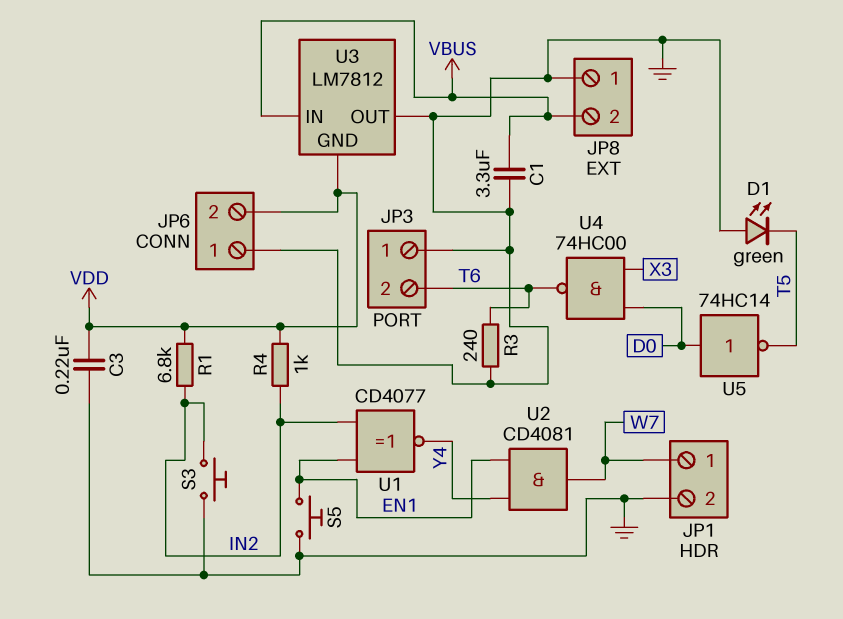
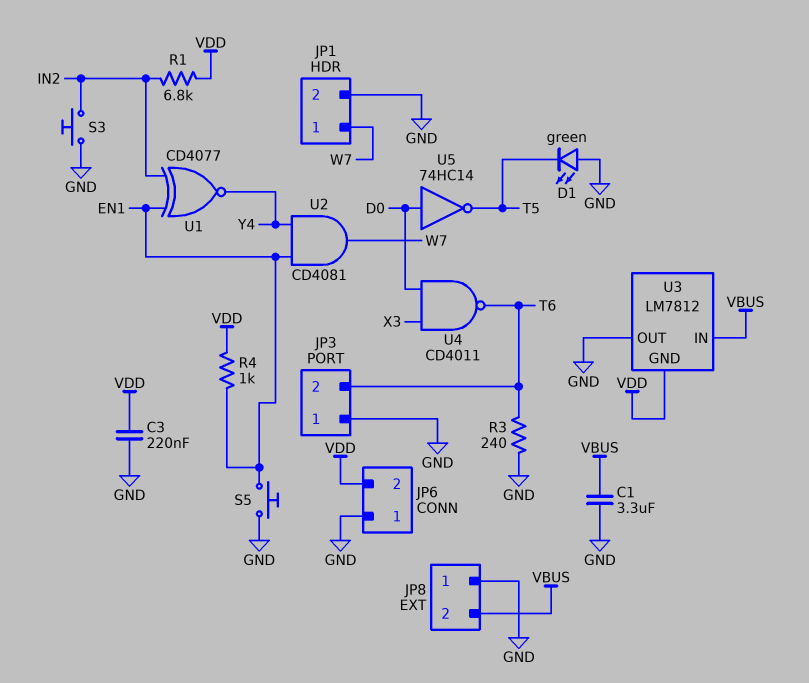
R4: 1k (IN2, VDD) -> 1k (EN1, VDD)
U4: NAND 74HC00 (in D0, in X3, out T6) -> NAND CD4011 (in D0, in X3, out T6)

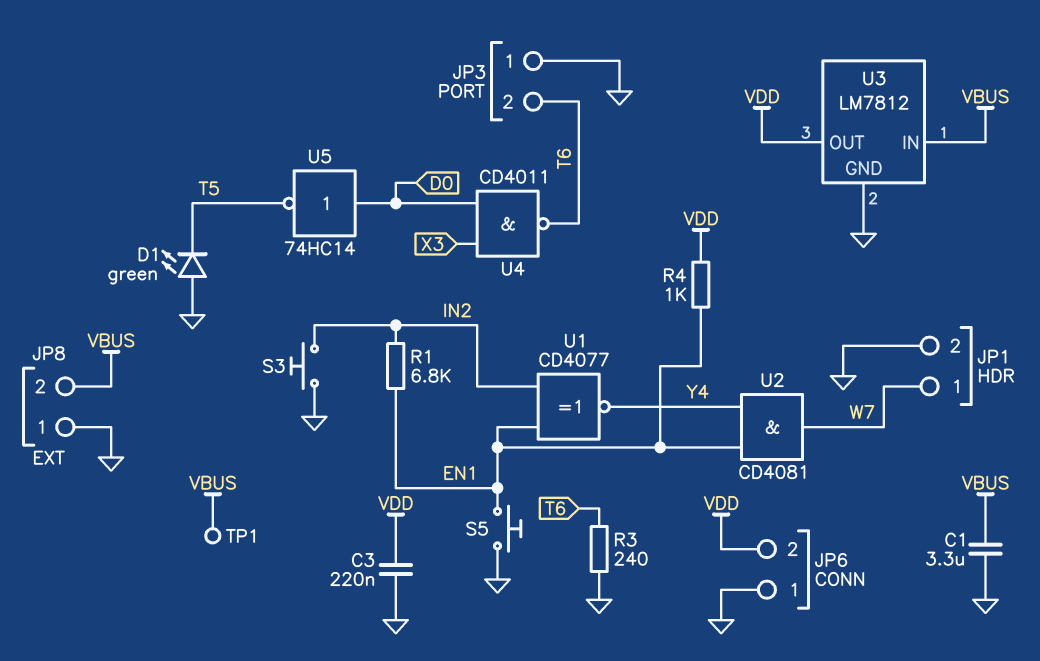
R1: 6.8k (IN2, VDD) -> 6.8k (EN1, IN2)
TP1: none -> test point (VBUS)
U3 pin GND: VDD -> GND
U3 pin OUT: GND -> VDD

